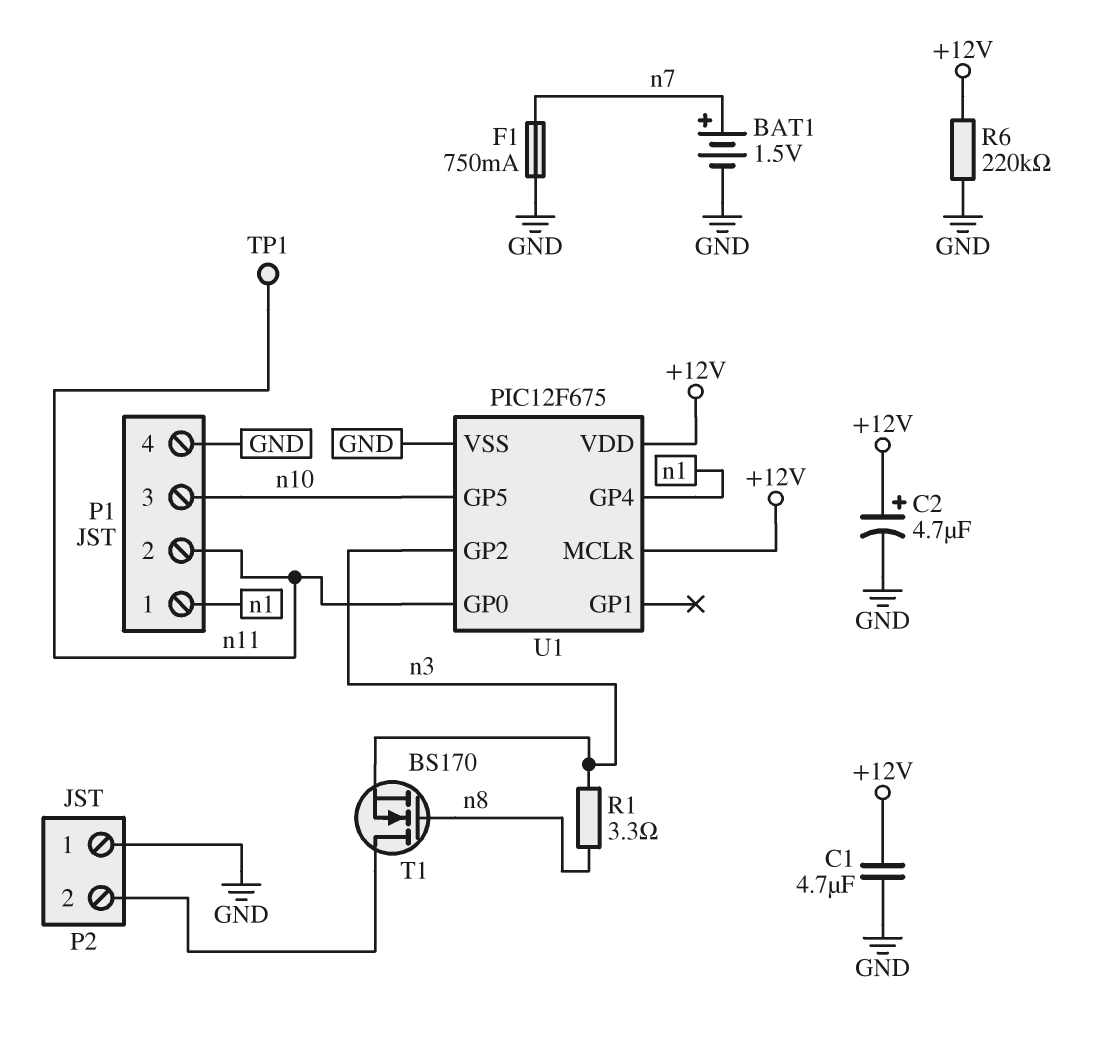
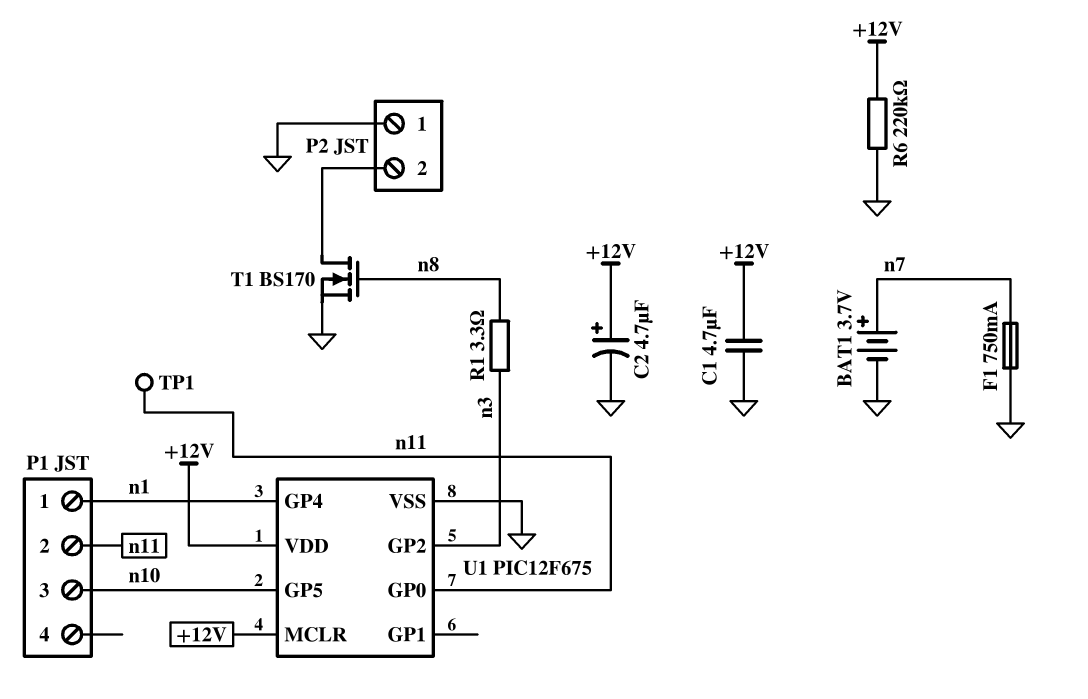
BAT1: 1.5V (plus n7, minus GND) -> 3.7V (plus n7, minus GND)
P1 pin 4: GND -> none
T1: NMOS BS170 (G n8, D P2/2, S n3) -> NMOS BS170 (G n8, D P2/2, S GND)

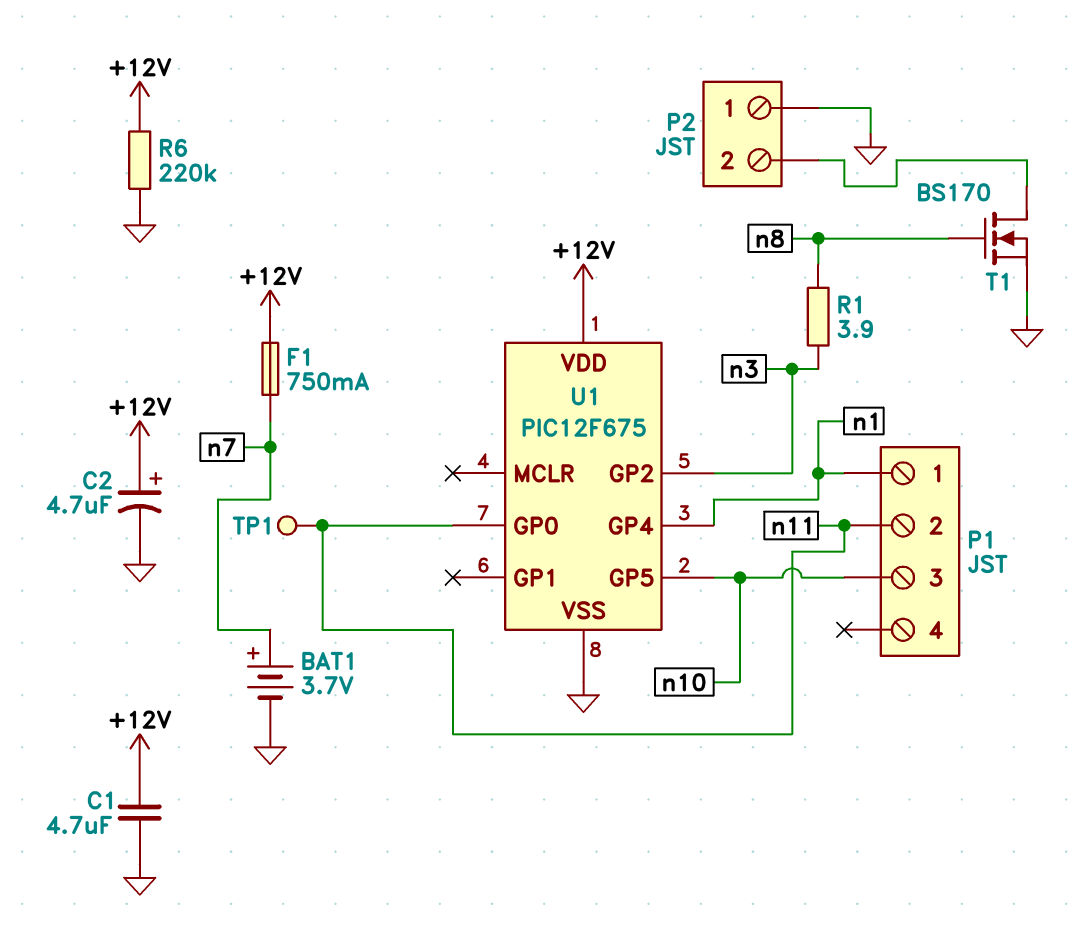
F1: 750mA (GND, n7) -> 750mA (+12V, n7)
R1: 3.3 (n3, n8) -> 3.9 (n3, n8)
U1 pin MCLR: +12V -> none

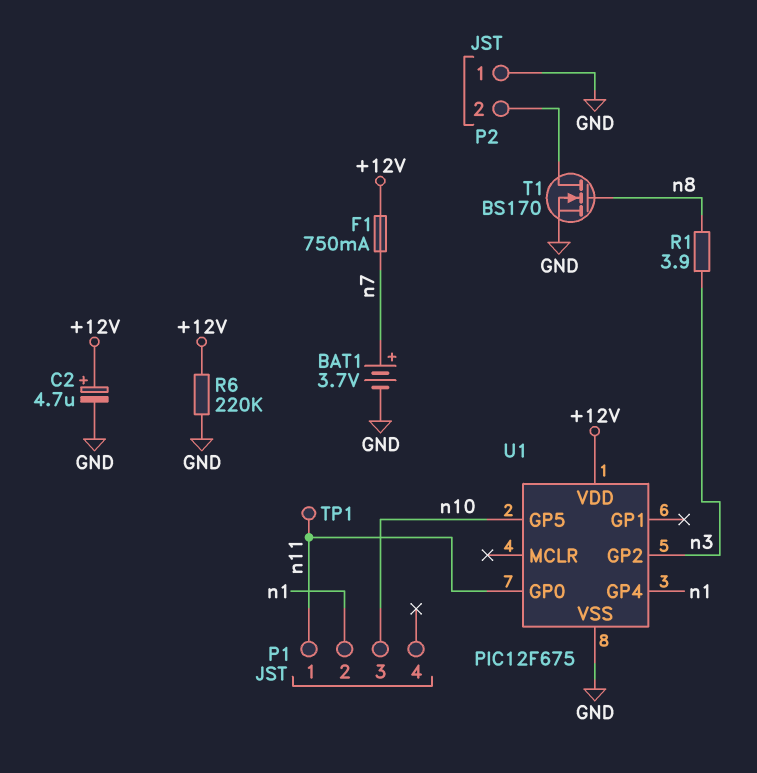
C1: 4.7uF (+12V, GND) -> none
P1 pin 1: n1 -> n11
P1 pin 2: n11 -> n1

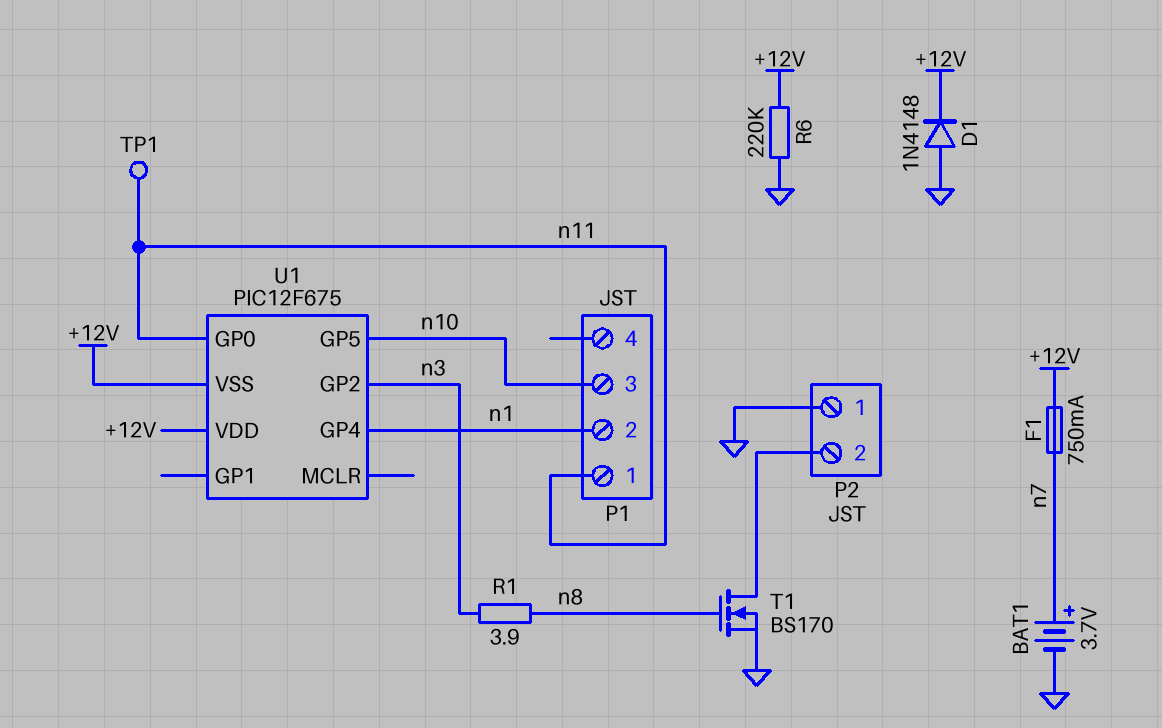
C2: 4.7uF (plus +12V, minus GND) -> none
D1: none -> diode 1N4148 (A GND, K +12V)
U1 pin VSS: GND -> +12V

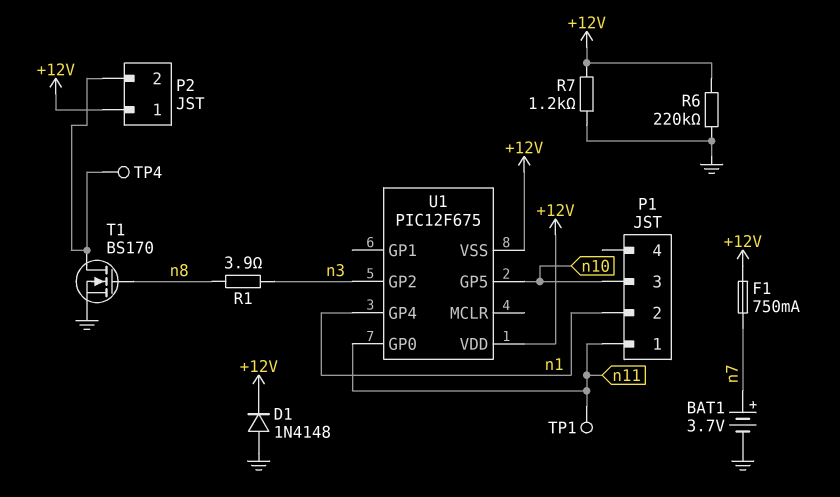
P2 pin 1: GND -> +12V
R7: none -> 1.2k (+12V, GND)
TP4: none -> test point (P2/2)

